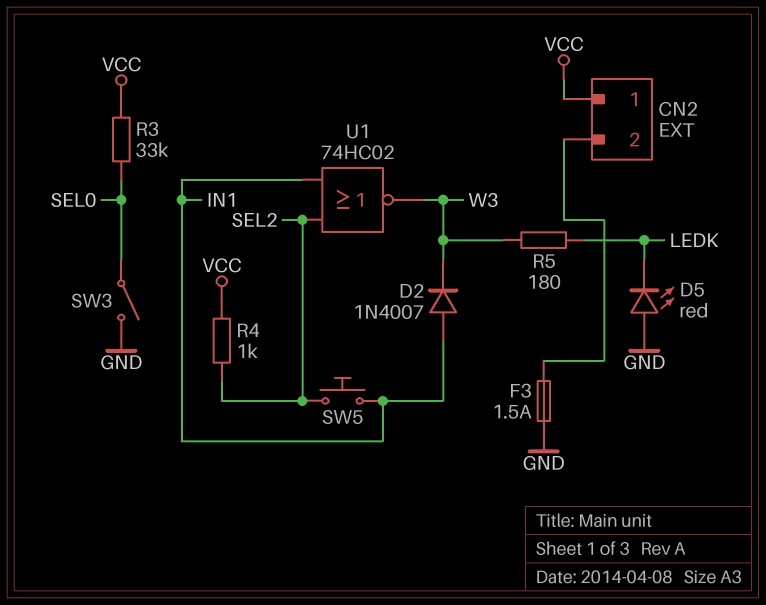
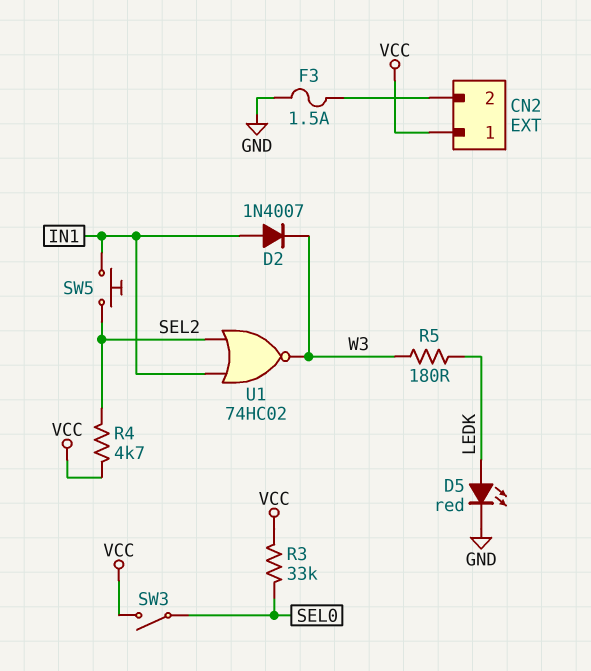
D5: LED red (A GND, K LEDK) -> LED red (A LEDK, K GND)
R4: 1k (SEL2, VCC) -> 4.7k (SEL2, VCC)
SW3: switch (GND, SEL0) -> switch (SEL0, VCC)

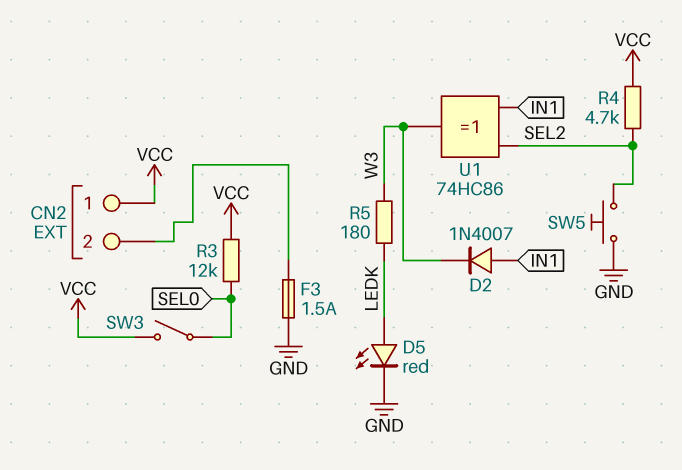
R3: 33k (SEL0, VCC) -> 12k (SEL0, VCC)
SW5: button (IN1, SEL2) -> button (GND, SEL2)
U1: NOR 74HC02 (in IN1, in SEL2, out W3) -> XOR 74HC86 (in IN1, in SEL2, out W3)

